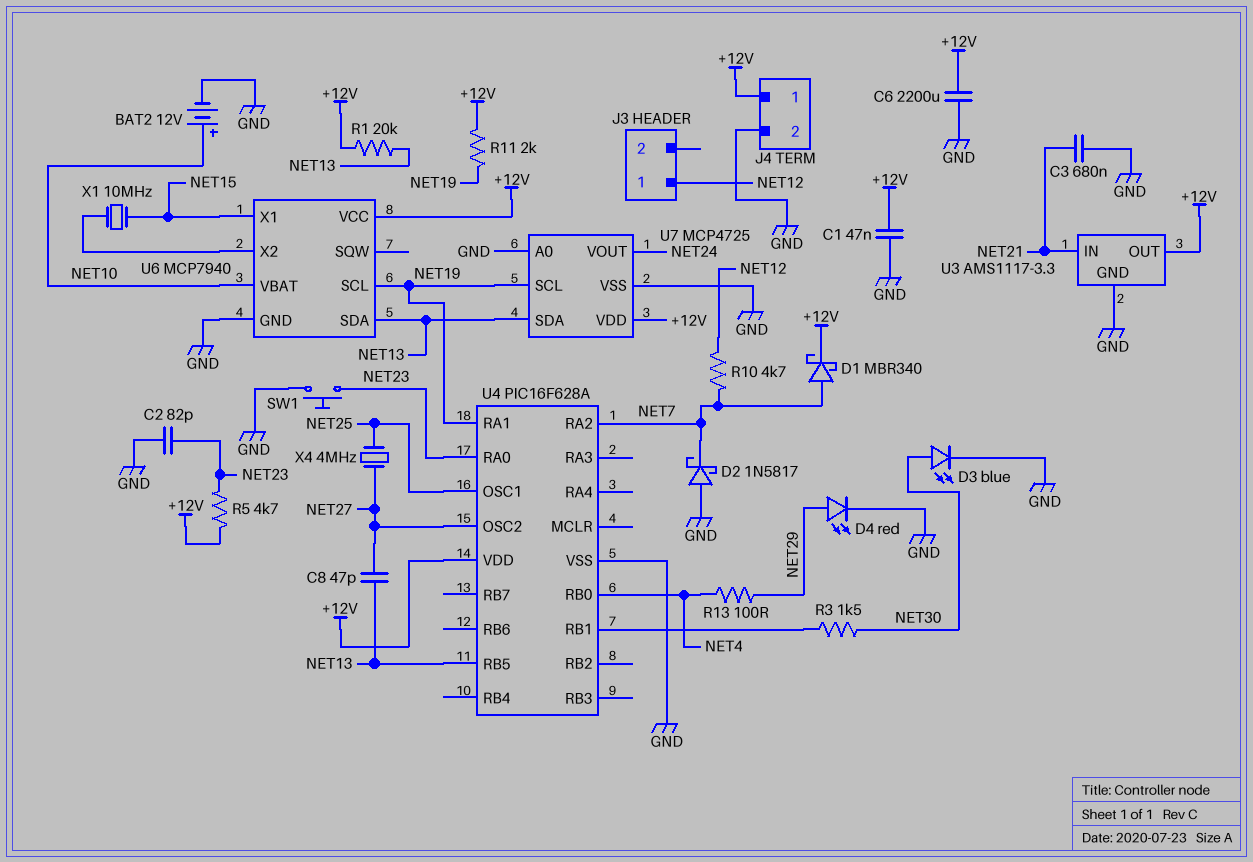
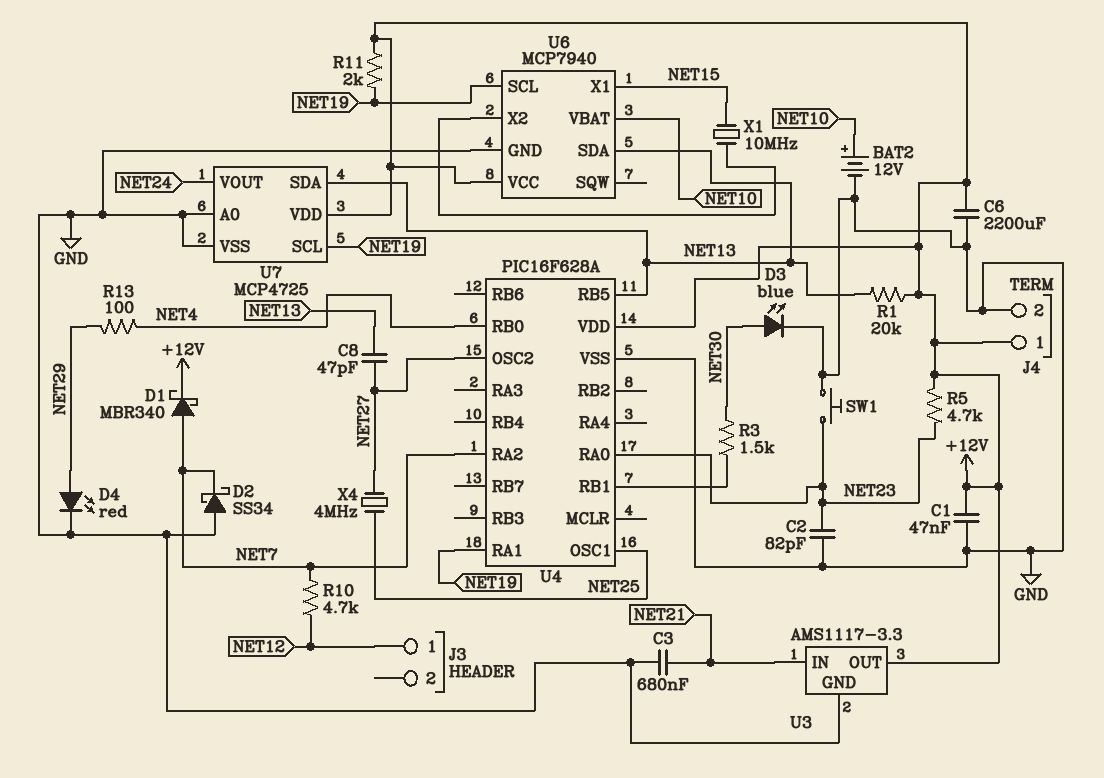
D2: schottky 1N5817 (A GND, K NET7) -> schottky SS34 (A GND, K NET7)

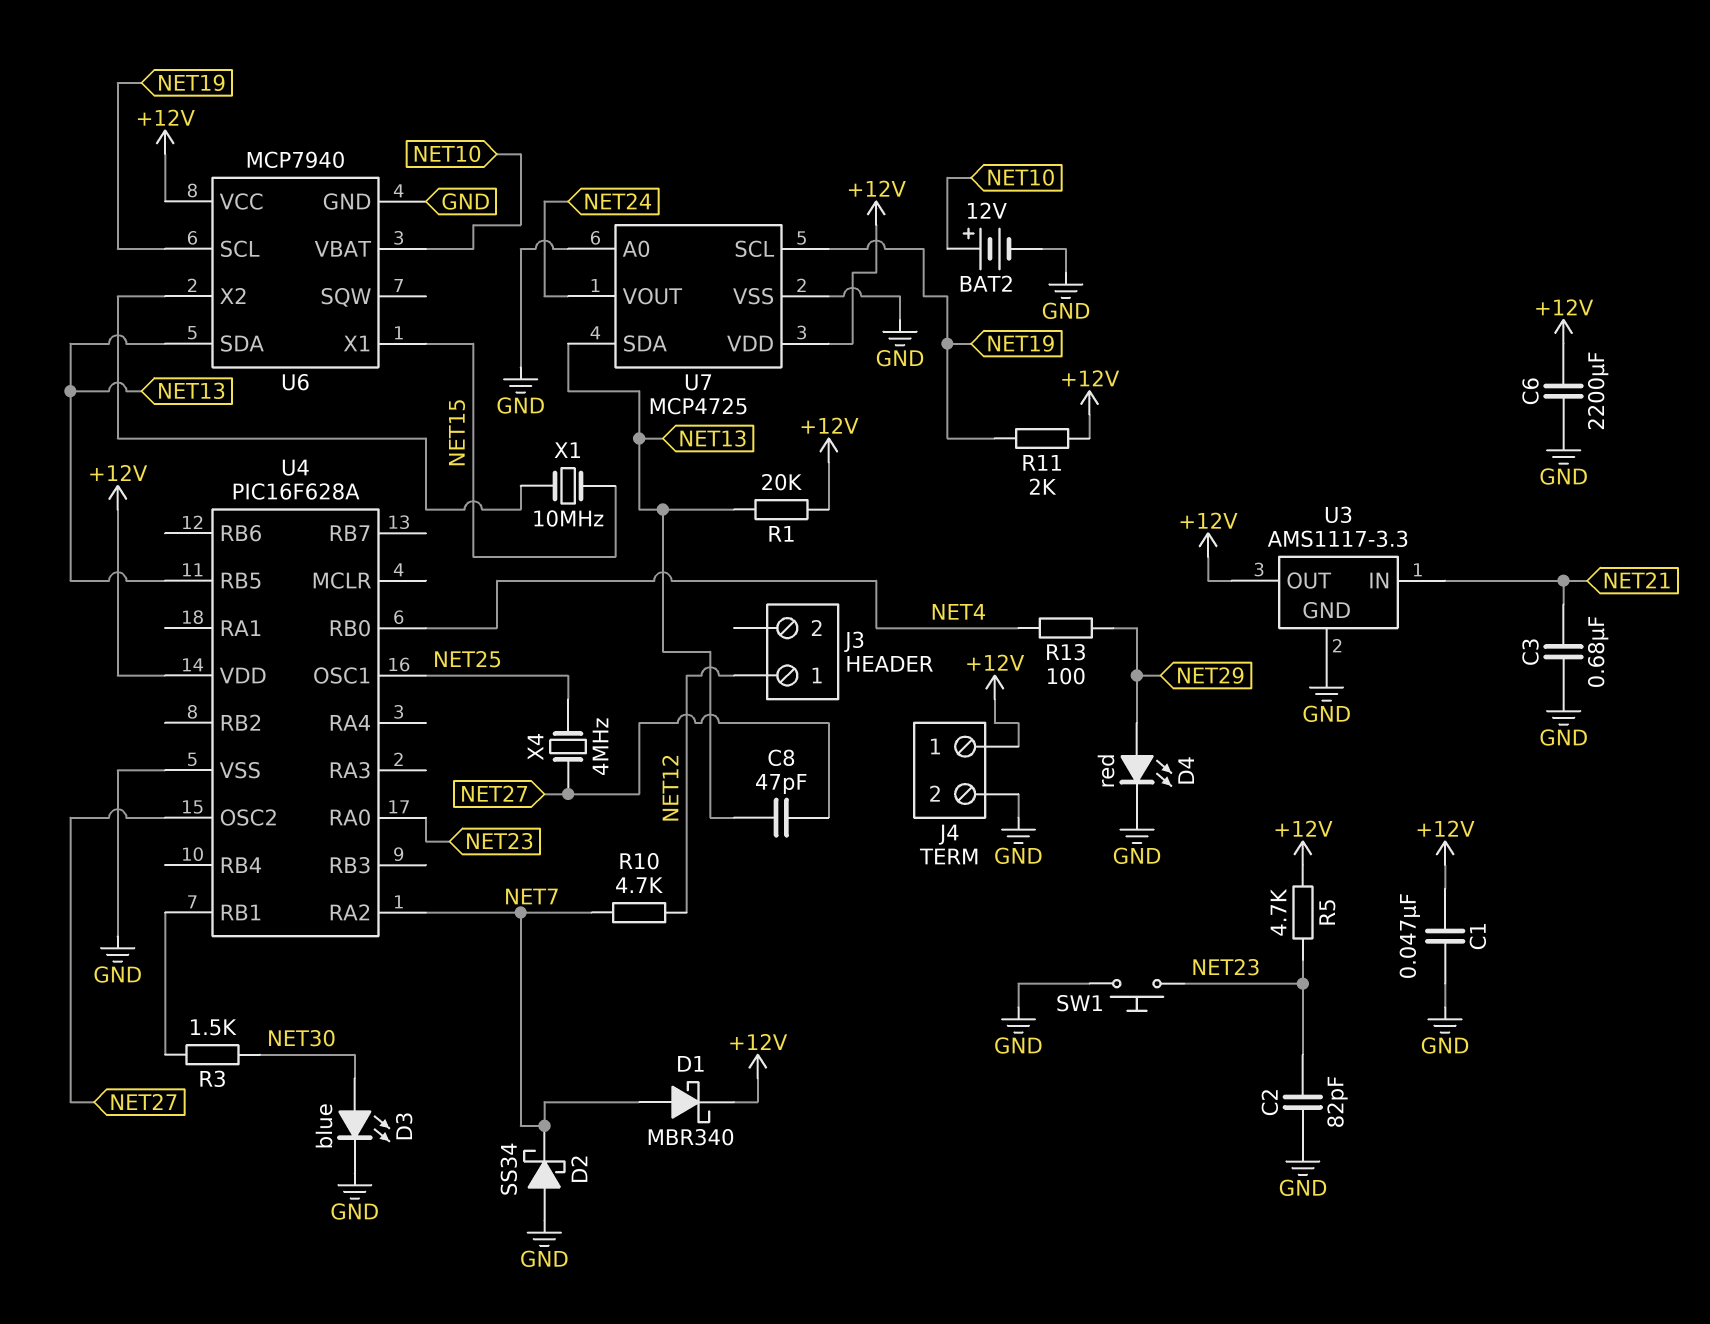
U4 pin RA1: NET19 -> none

